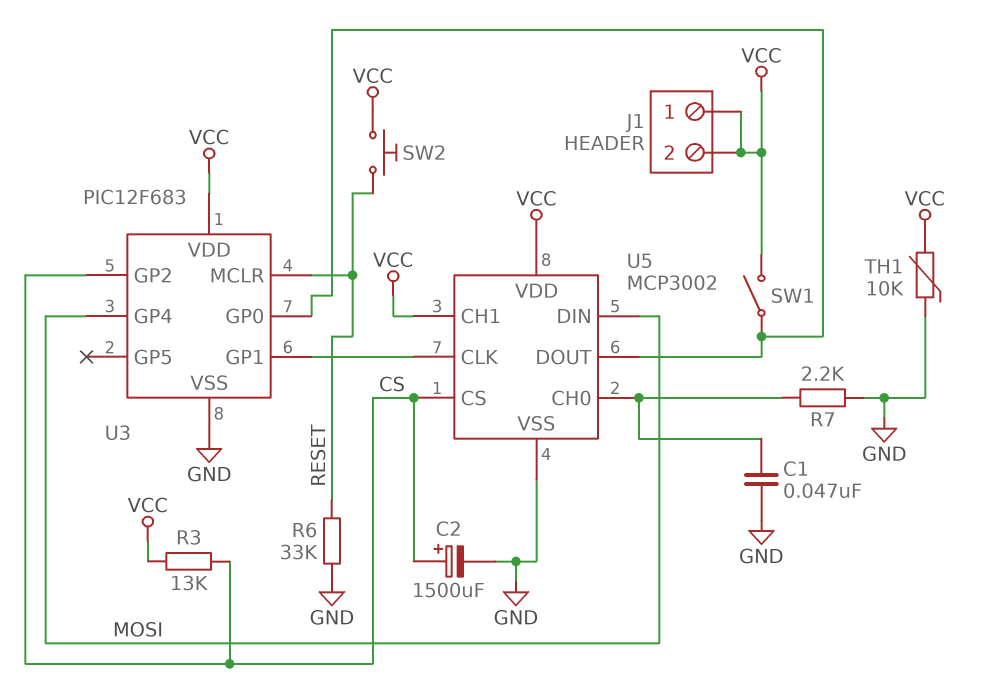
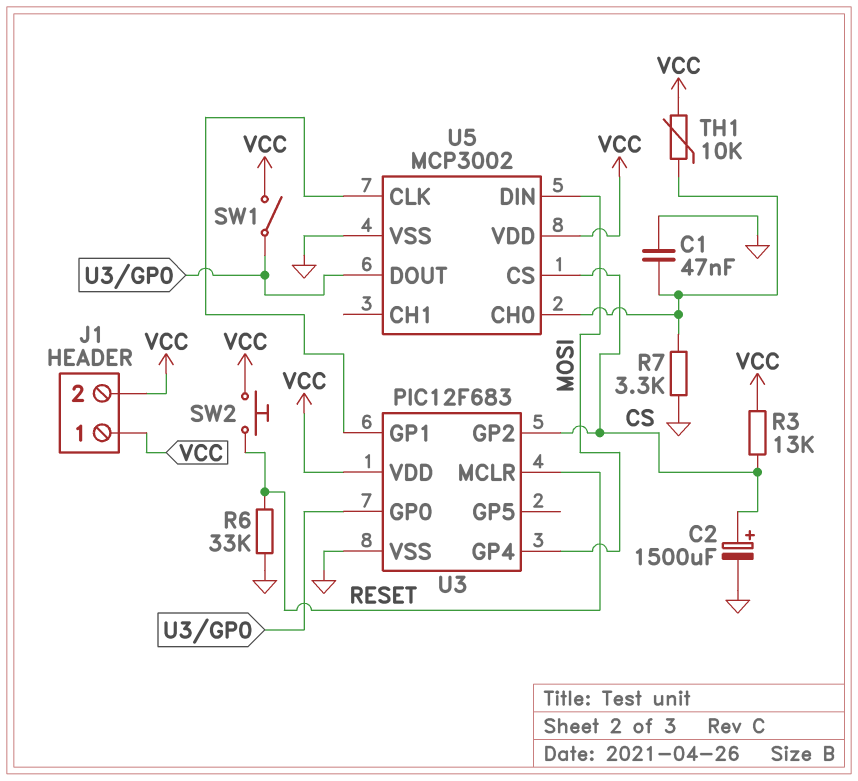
R7: 2.2k (GND, U5/CH0) -> 3.3k (GND, U5/CH0)
TH1: 10k (GND, VCC) -> 10k (U5/CH0, VCC)
U5 pin CH1: VCC -> none

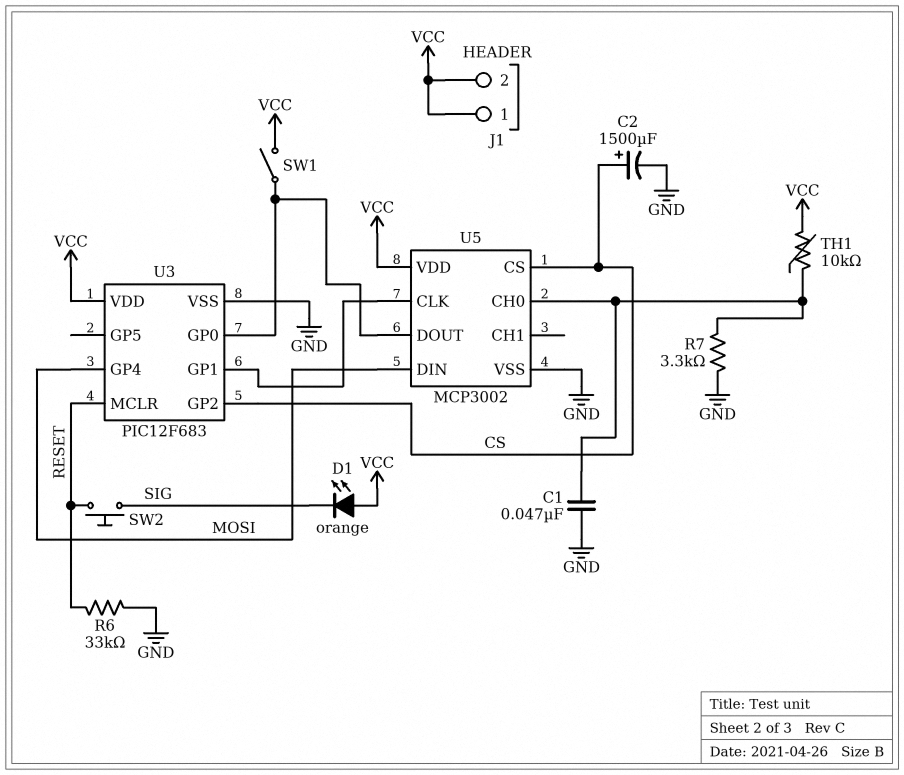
D1: none -> LED orange (A VCC, K SIG)
R3: 13k (CS, VCC) -> none
SW2: button (RESET, VCC) -> button (RESET, SIG)

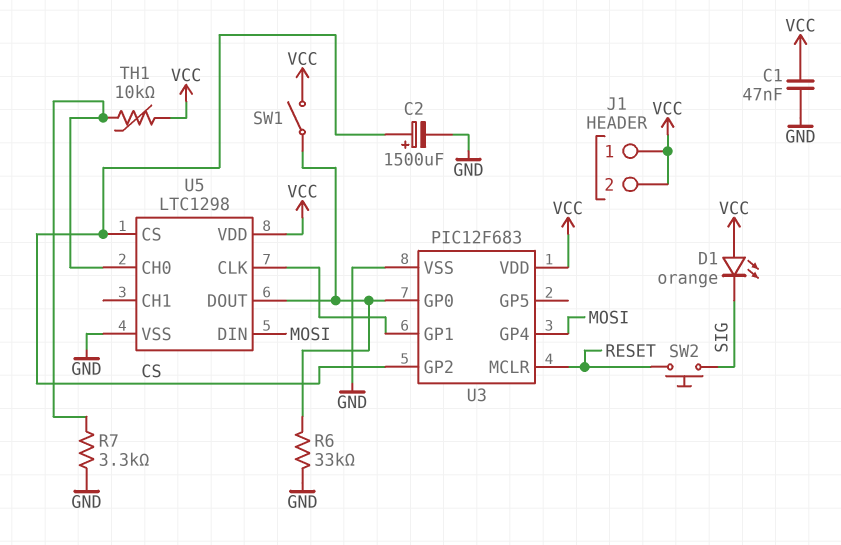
C1: 47nF (GND, U5/CH0) -> 47nF (GND, VCC)
R6: 33k (GND, RESET) -> 33k (GND, U3/GP0)
U5: MCP3002 -> LTC1298

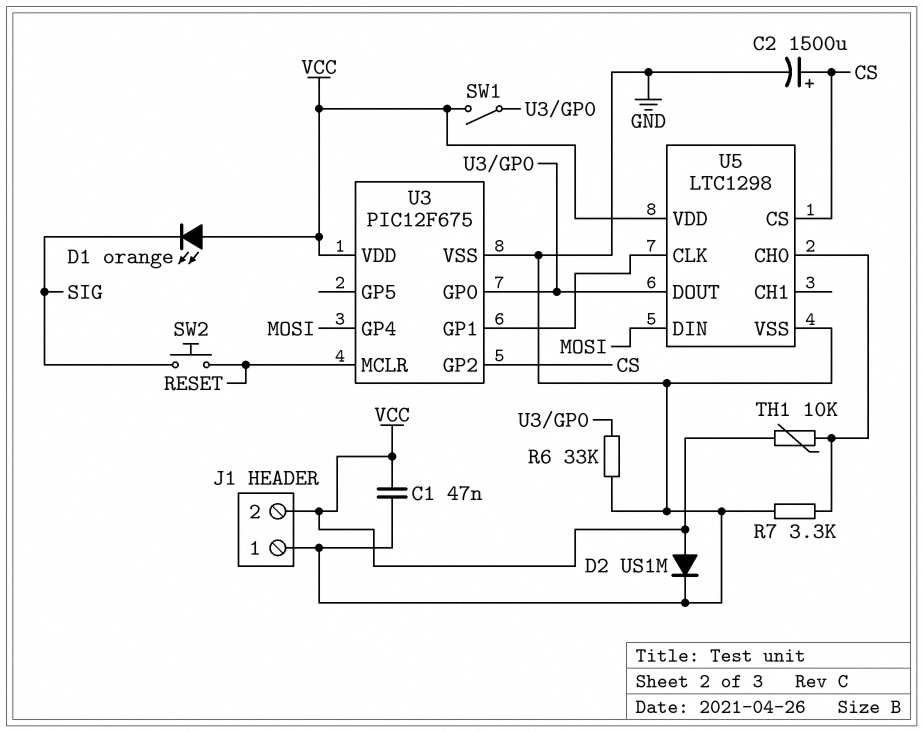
D2: none -> diode US1M (A VCC, K GND)
J1 pin 1: VCC -> GND
U3: PIC12F683 -> PIC12F675

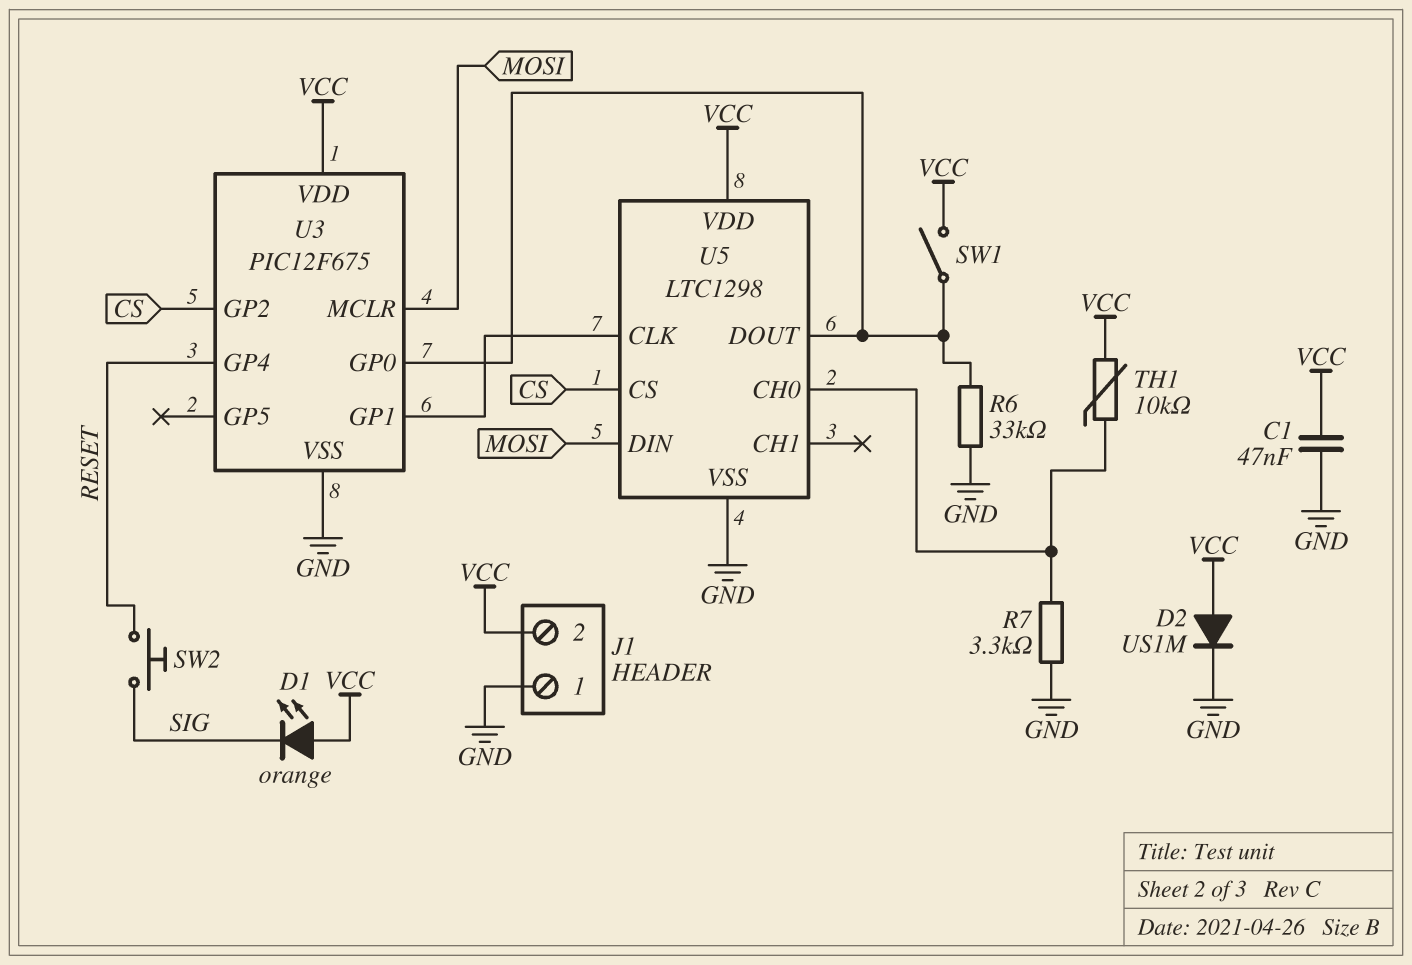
C2: 1500uF (plus CS, minus GND) -> none
U3 pin GP4: MOSI -> RESET
U3 pin MCLR: RESET -> MOSI

